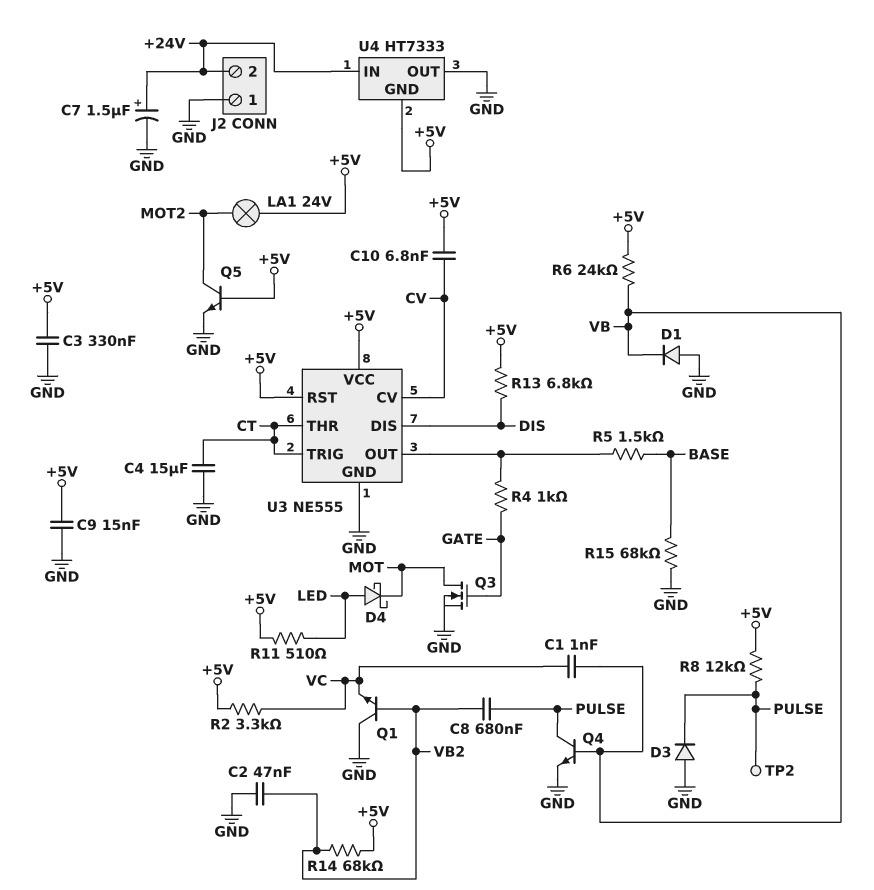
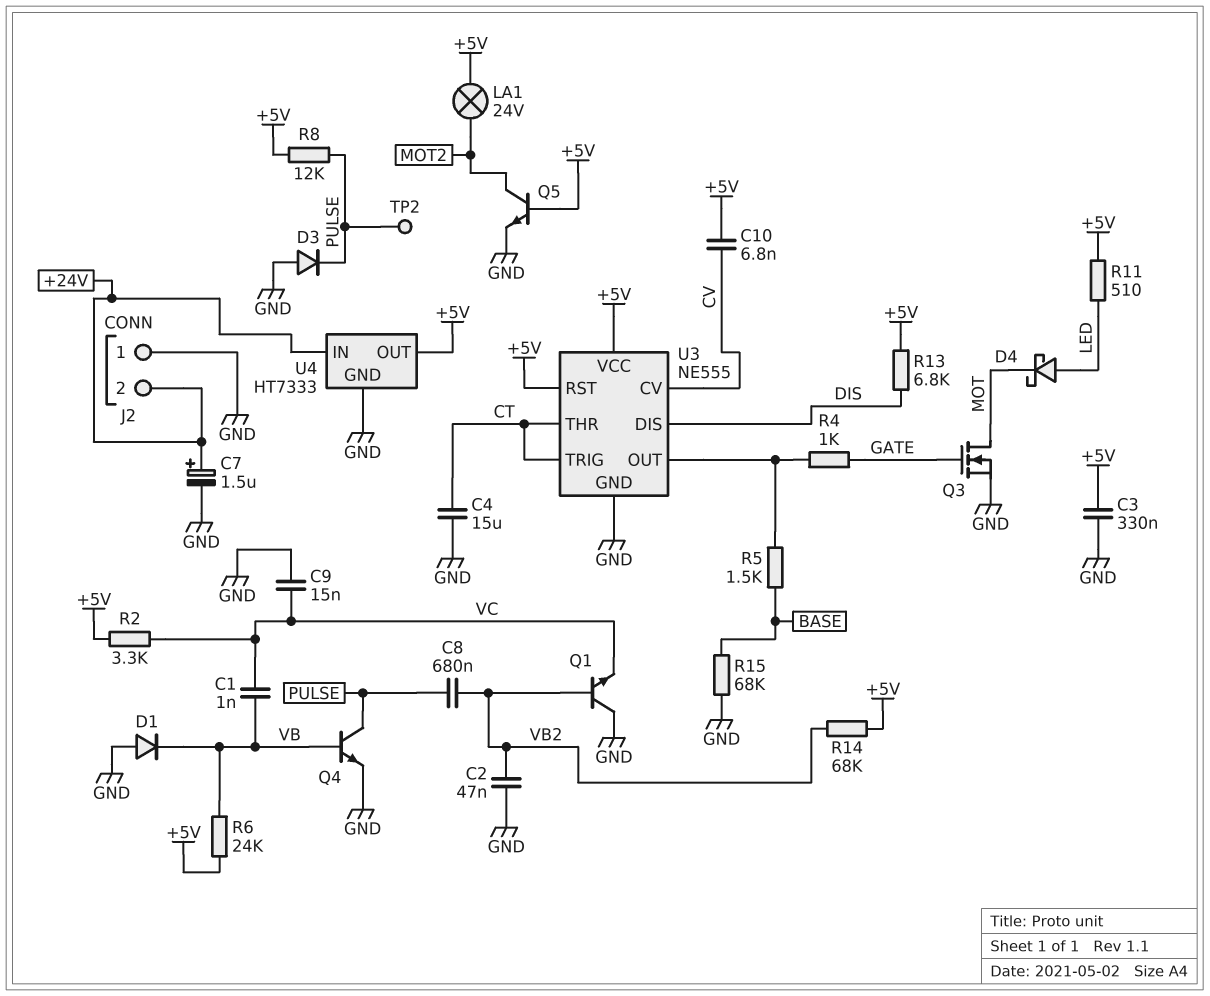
C9: 15nF (+5V, GND) -> 15nF (GND, VC)
U4 pin GND: +5V -> GND
U4 pin OUT: GND -> +5V

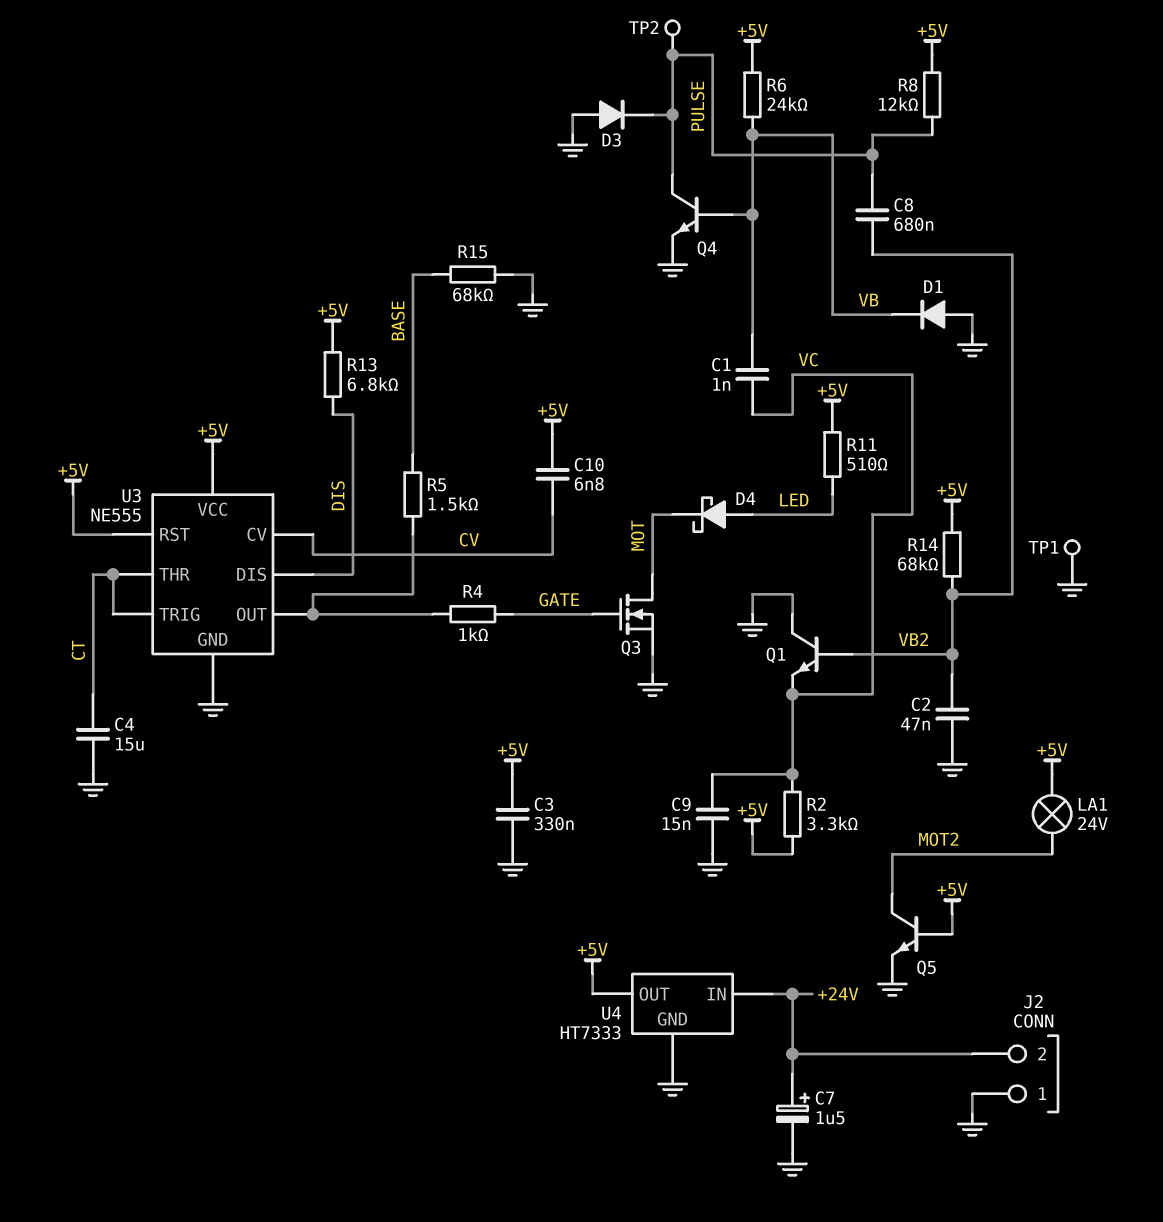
TP1: none -> test point (GND)

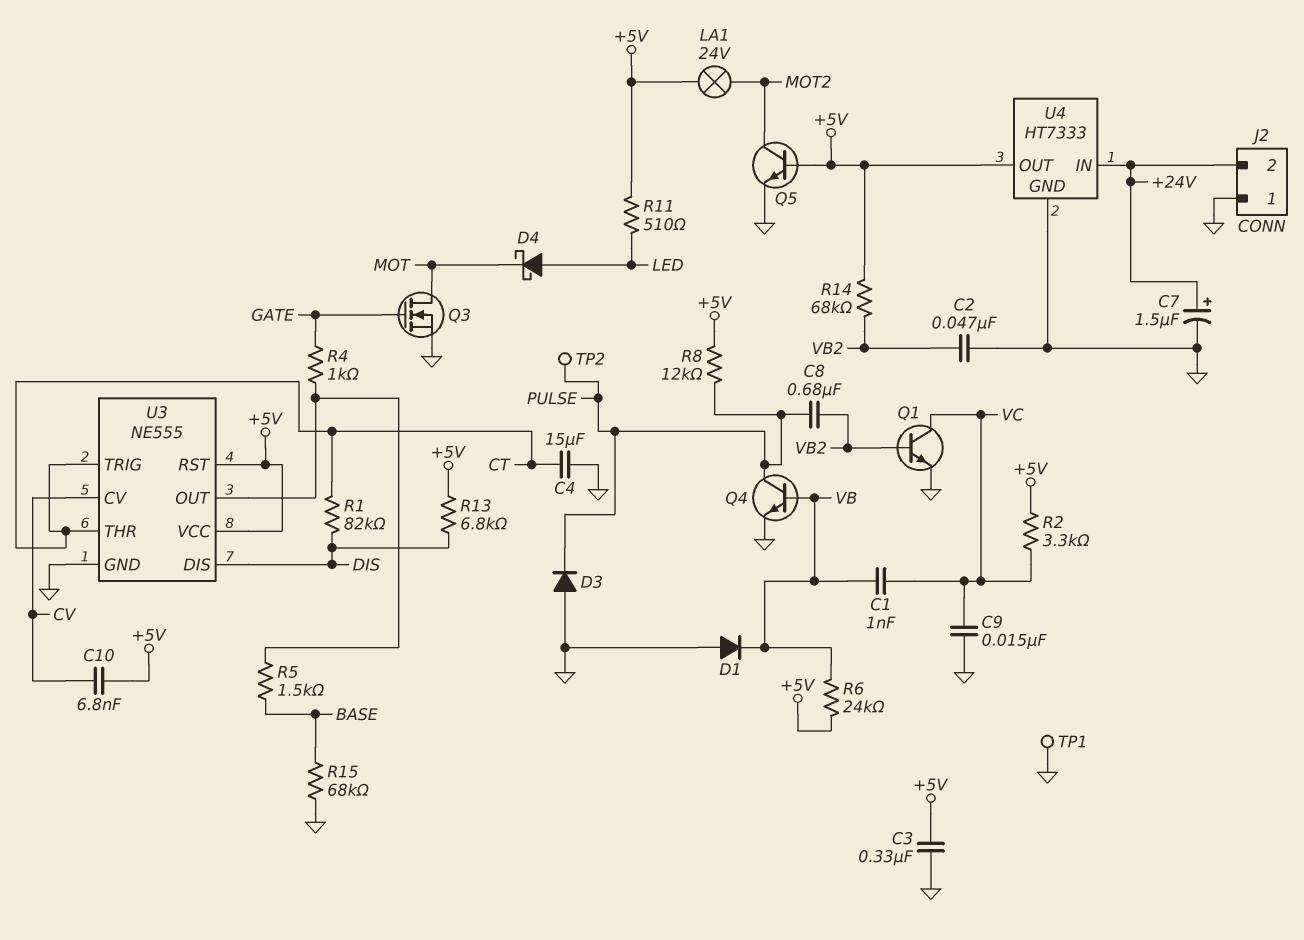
Q1: NPN (B VB2, C GND, E VC) -> NPN (B VB2, C VC, E GND)
R1: none -> 82k (CT, DIS)

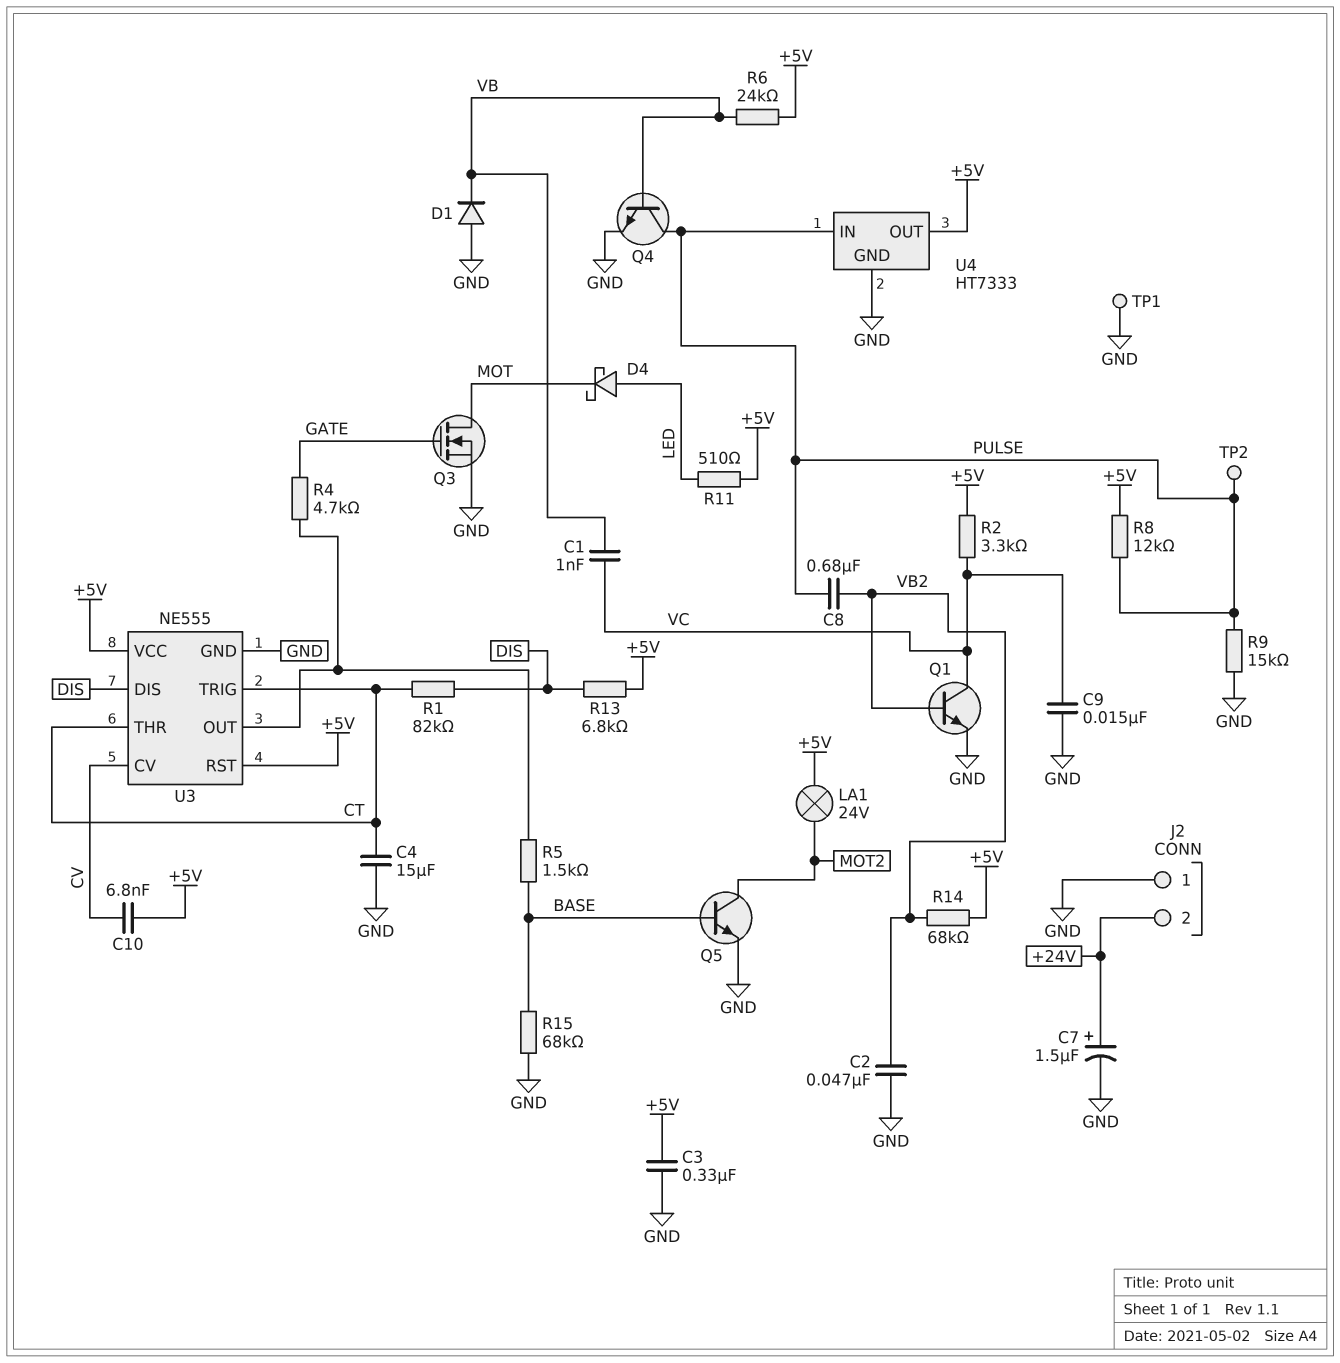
D3: diode (A GND, K PULSE) -> none
Q5: NPN (B +5V, C MOT2, E GND) -> NPN (B BASE, C MOT2, E GND)
R4: 1k (GATE, U3/OUT) -> 4.7k (GATE, U3/OUT)
R9: none -> 15k (GND, PULSE)
U4 pin IN: +24V -> PULSE

